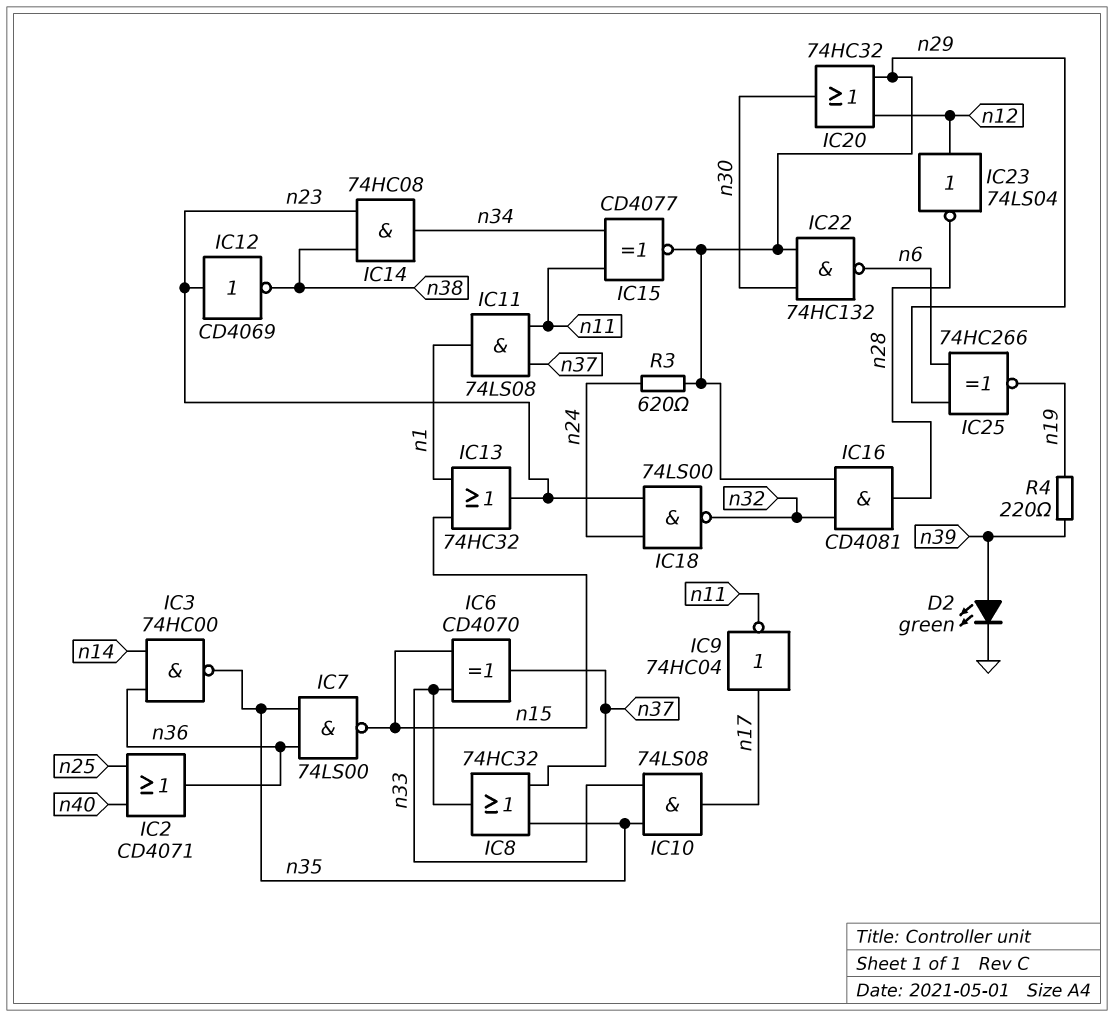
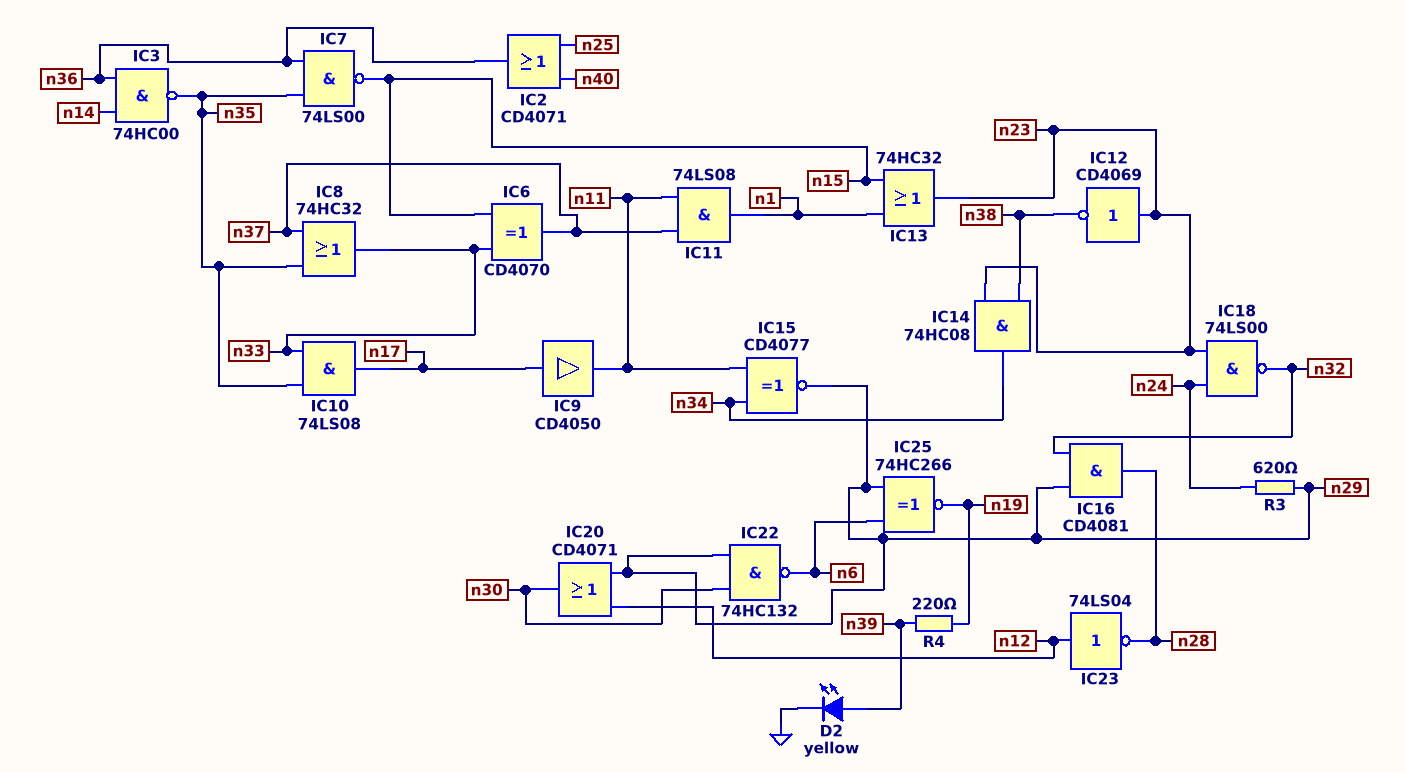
D2: LED green (A n39, K GND) -> LED yellow (A n39, K GND)
IC9: NOT 74HC04 (in n17, out n11) -> buffer CD4050 (in n17, out n11)
IC20: OR 74HC32 (in n12, in n29, out n30) -> OR CD4071 (in n12, in n29, out n30)

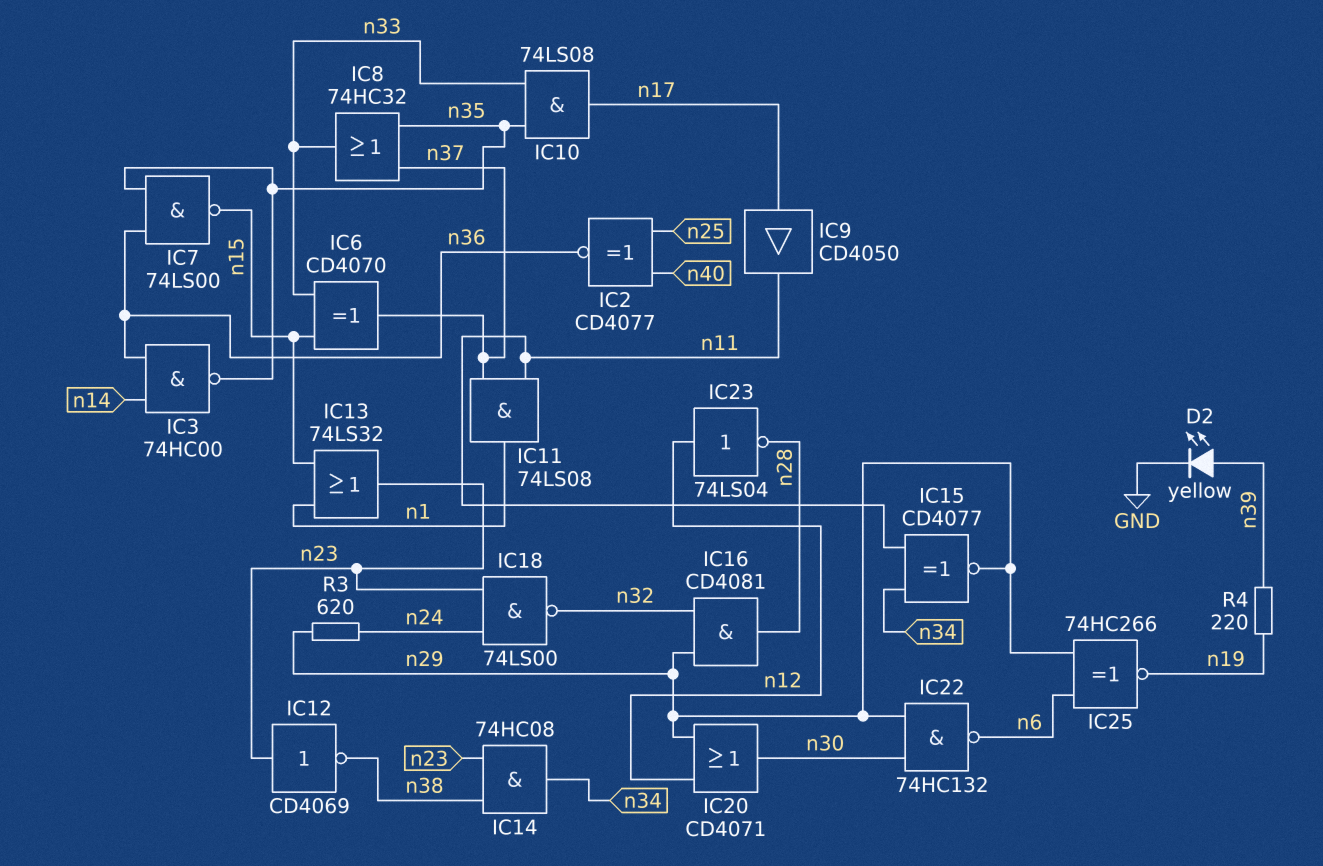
IC2: OR CD4071 (in n25, in n40, out n36) -> XNOR CD4077 (in n25, in n40, out n36)
IC13: OR 74HC32 (in n1, in n15, out n23) -> OR 74LS32 (in n1, in n15, out n23)

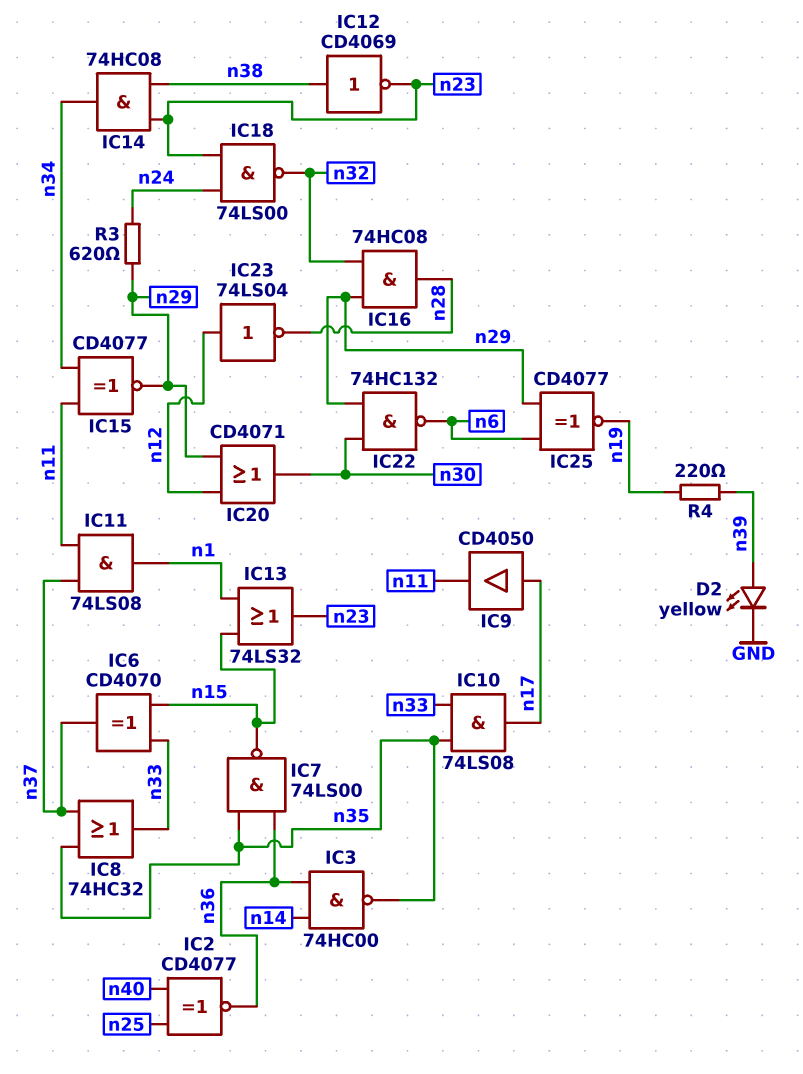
IC12: NOT CD4069 (in n23, out n38) -> NOT CD4069 (in n38, out n23)
IC16: AND CD4081 (in n29, in n32, out n28) -> AND 74HC08 (in n29, in n32, out n28)
IC25: XNOR 74HC266 (in n6, in n29, out n19) -> XNOR CD4077 (in n6, in n29, out n19)

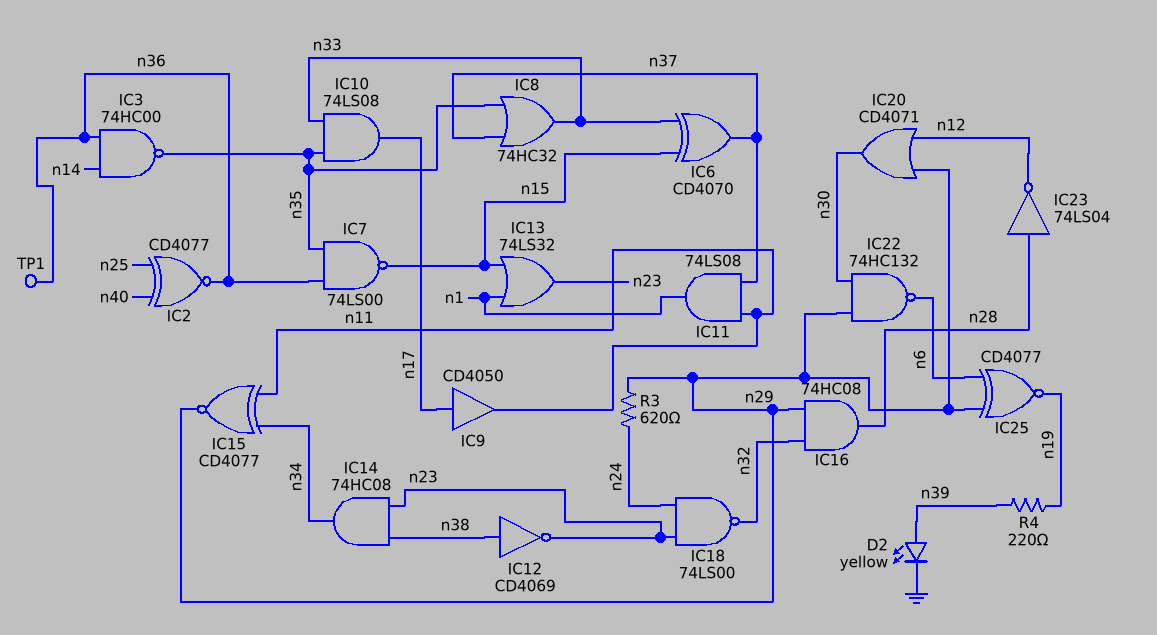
IC23: NOT 74LS04 (in n12, out n28) -> NOT 74LS04 (in n28, out n12)
TP1: none -> test point (n36)

